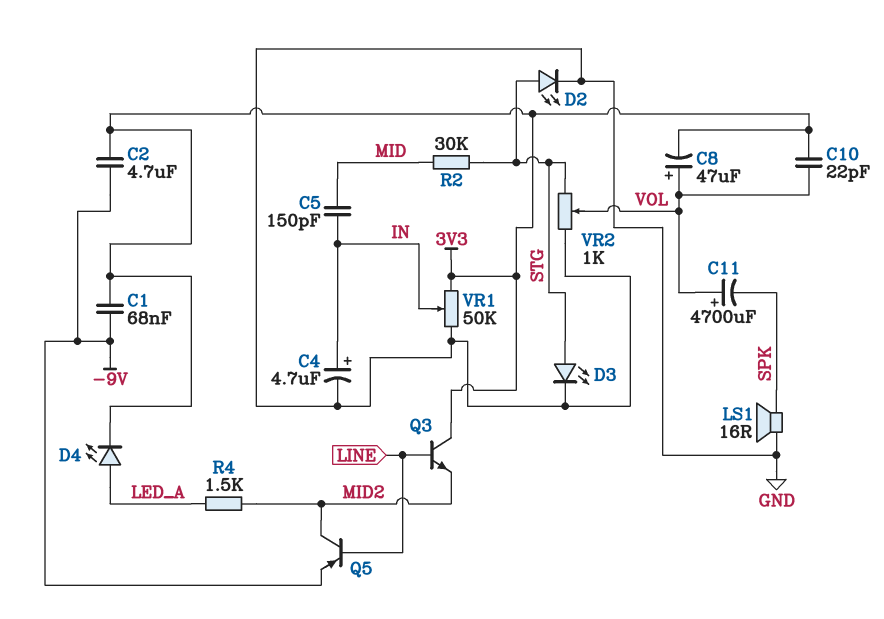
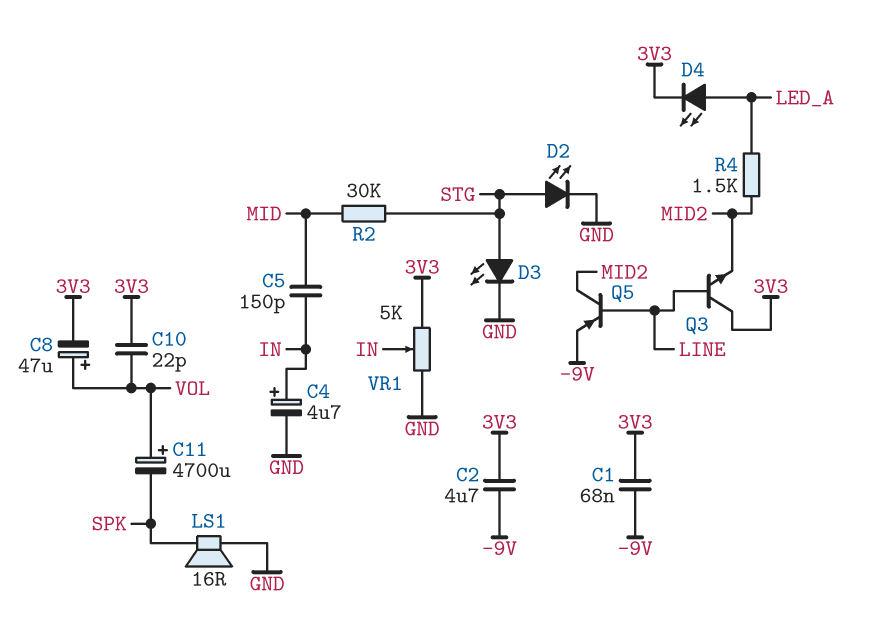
VR1: 50k (3V3, GND, wiper IN) -> 5k (3V3, GND, wiper IN)
VR2: 1k (GND, STG, wiper VOL) -> none

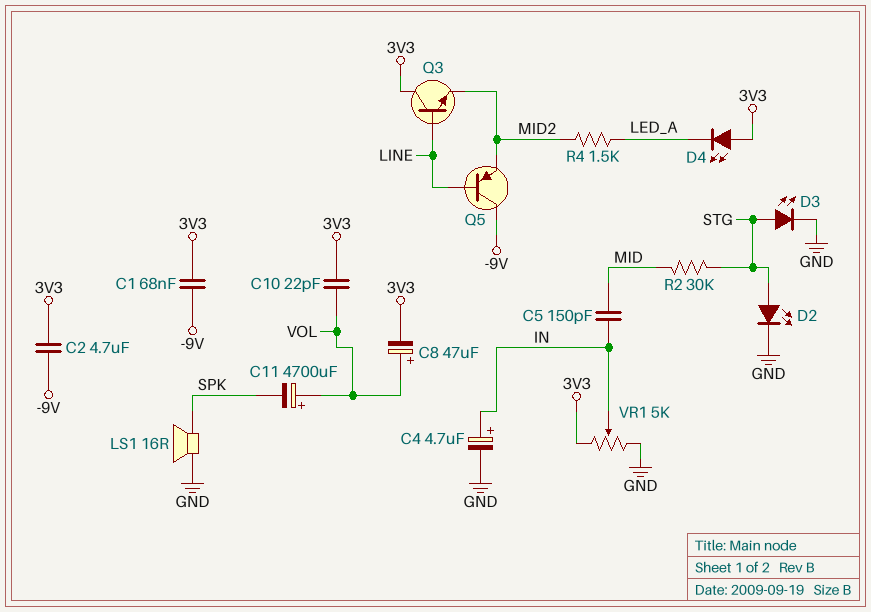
D4: LED (A LED_A, K 3V3) -> LED (A 3V3, K LED_A)
Q5: PNP (B LINE, C MID2, E -9V) -> PNP (B LINE, C -9V, E MID2)

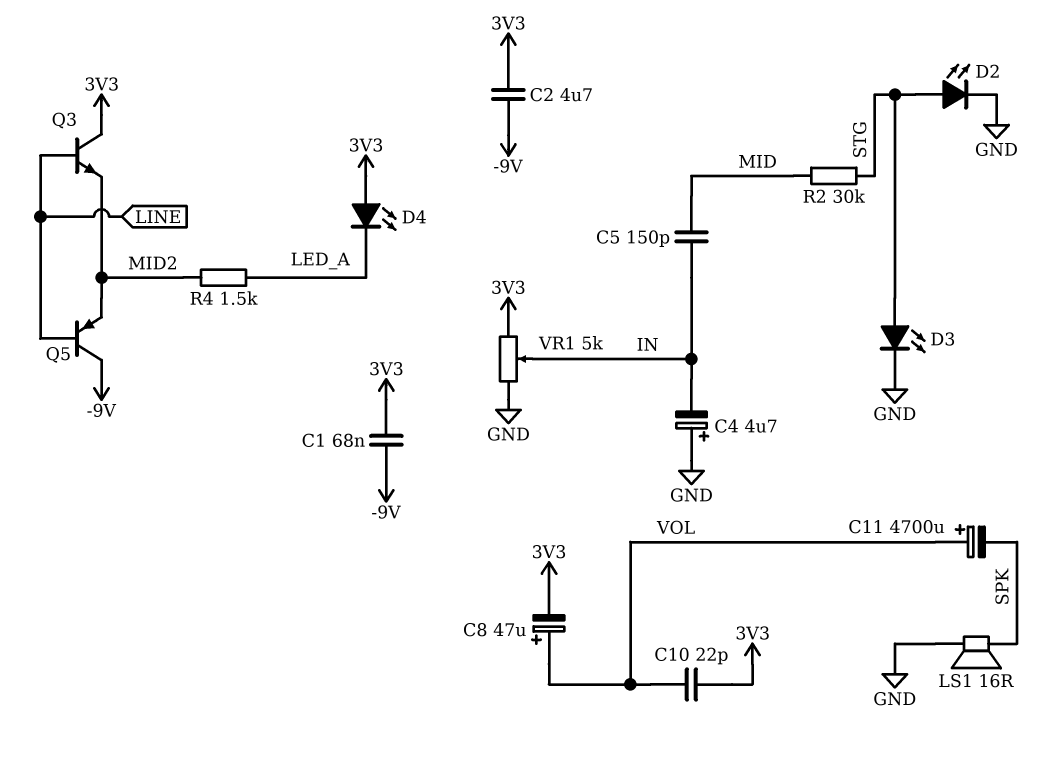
C4: 4.7uF (plus IN, minus GND) -> 4.7uF (plus GND, minus IN)

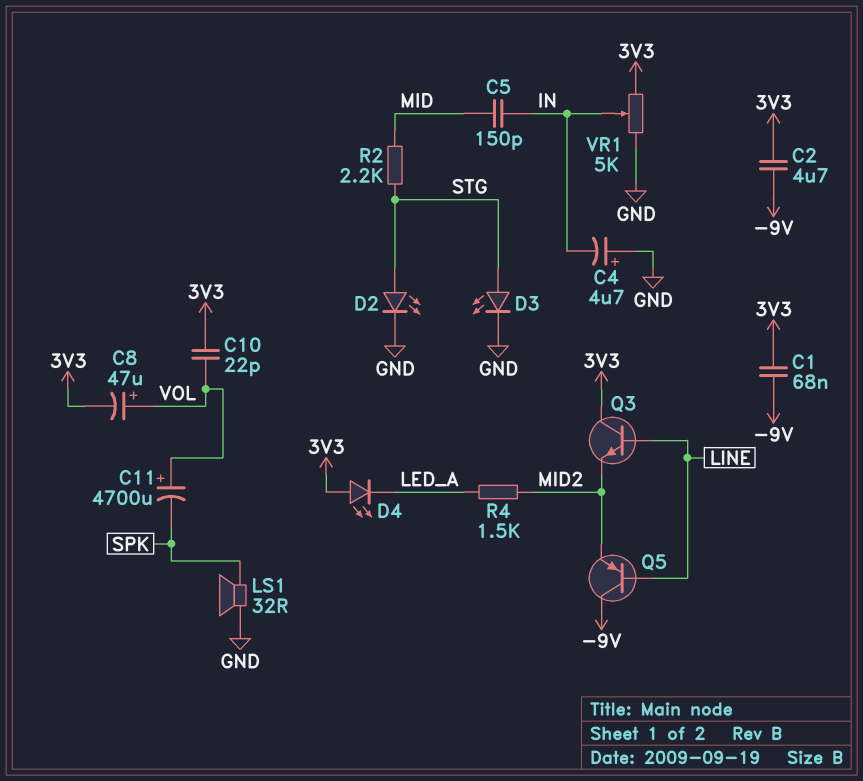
LS1: speaker 16R (GND, SPK) -> speaker 32R (GND, SPK)
R2: 30k (MID, STG) -> 2.2k (MID, STG)

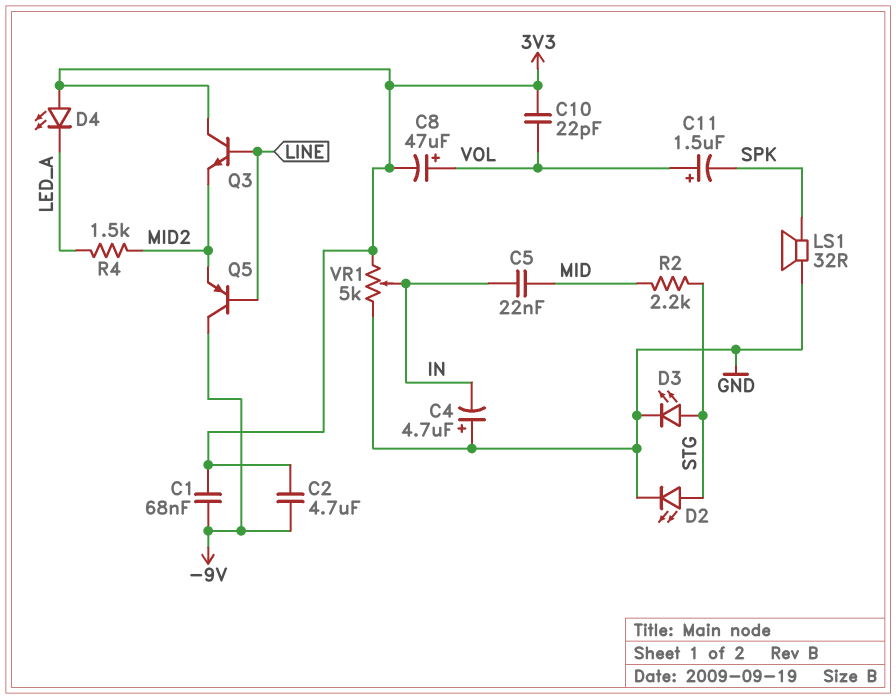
C5: 150pF (IN, MID) -> 22nF (IN, MID)
C11: 4700uF (plus VOL, minus SPK) -> 1.5uF (plus VOL, minus SPK)

